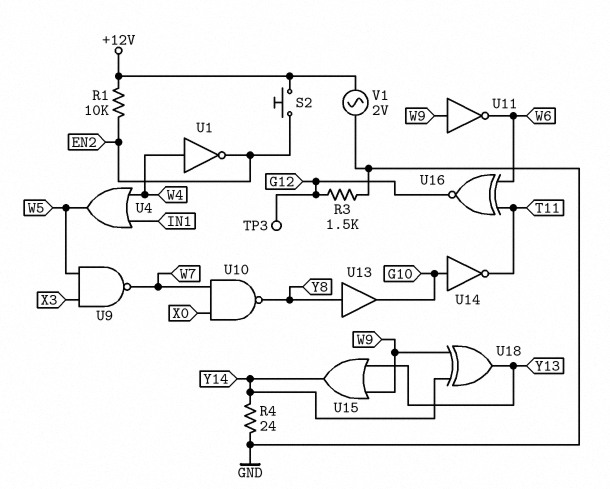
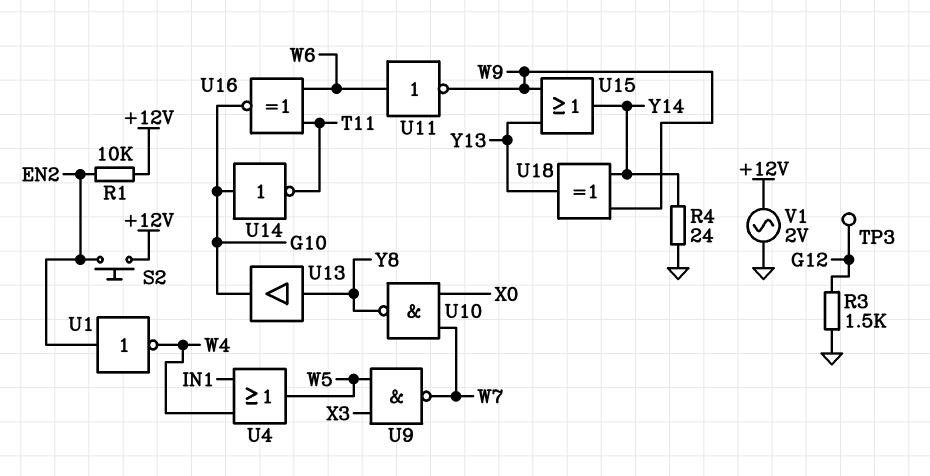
U1: NOT (in W4, out EN2) -> NOT (in EN2, out W4)
U11: NOT (in W9, out W6) -> NOT (in W6, out W9)
U16: XNOR (in T11, in W6, out G12) -> XNOR (in T11, in W6, out G10)

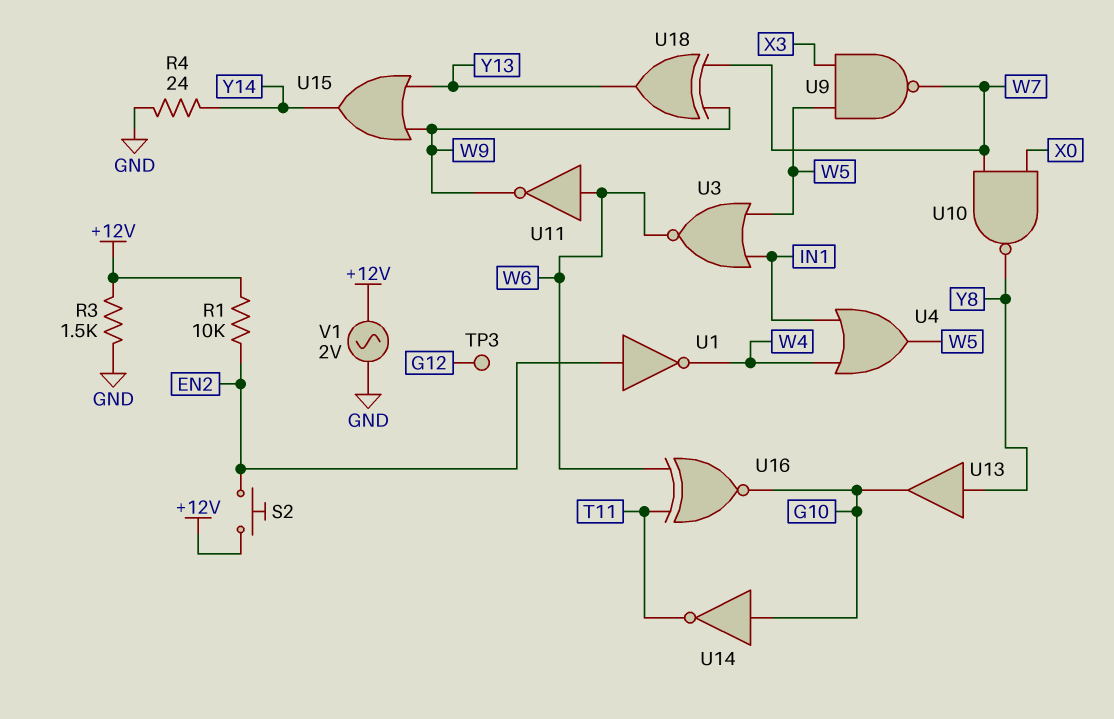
R3: 1.5k (G12, GND) -> 1.5k (+12V, GND)
U3: none -> NOR (in IN1, in W5, out W6)
U18: XOR (in W9, in Y14, out Y13) -> XOR (in W7, in W9, out Y13)

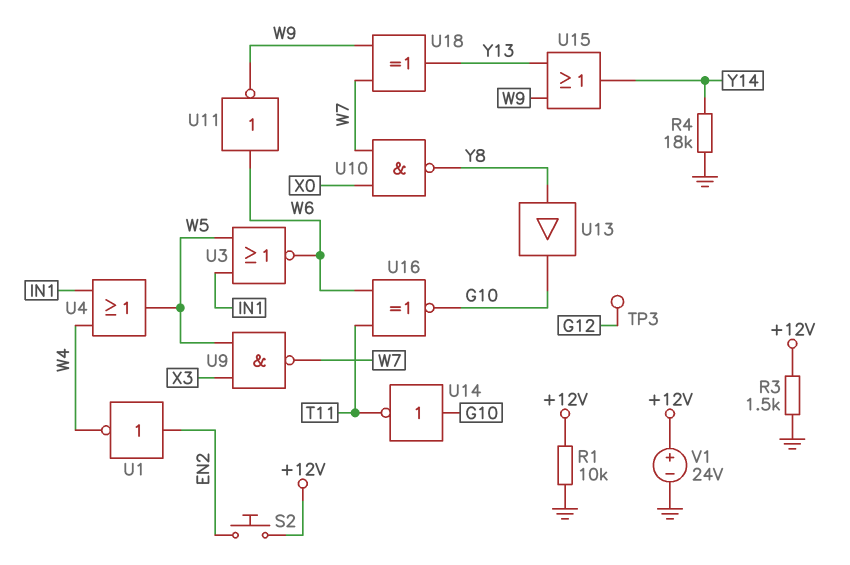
R1: 10k (+12V, EN2) -> 10k (+12V, GND)
R4: 24 (GND, Y14) -> 18k (GND, Y14)
V1: AC 2V (+12V, GND) -> 24V (plus +12V, minus GND)

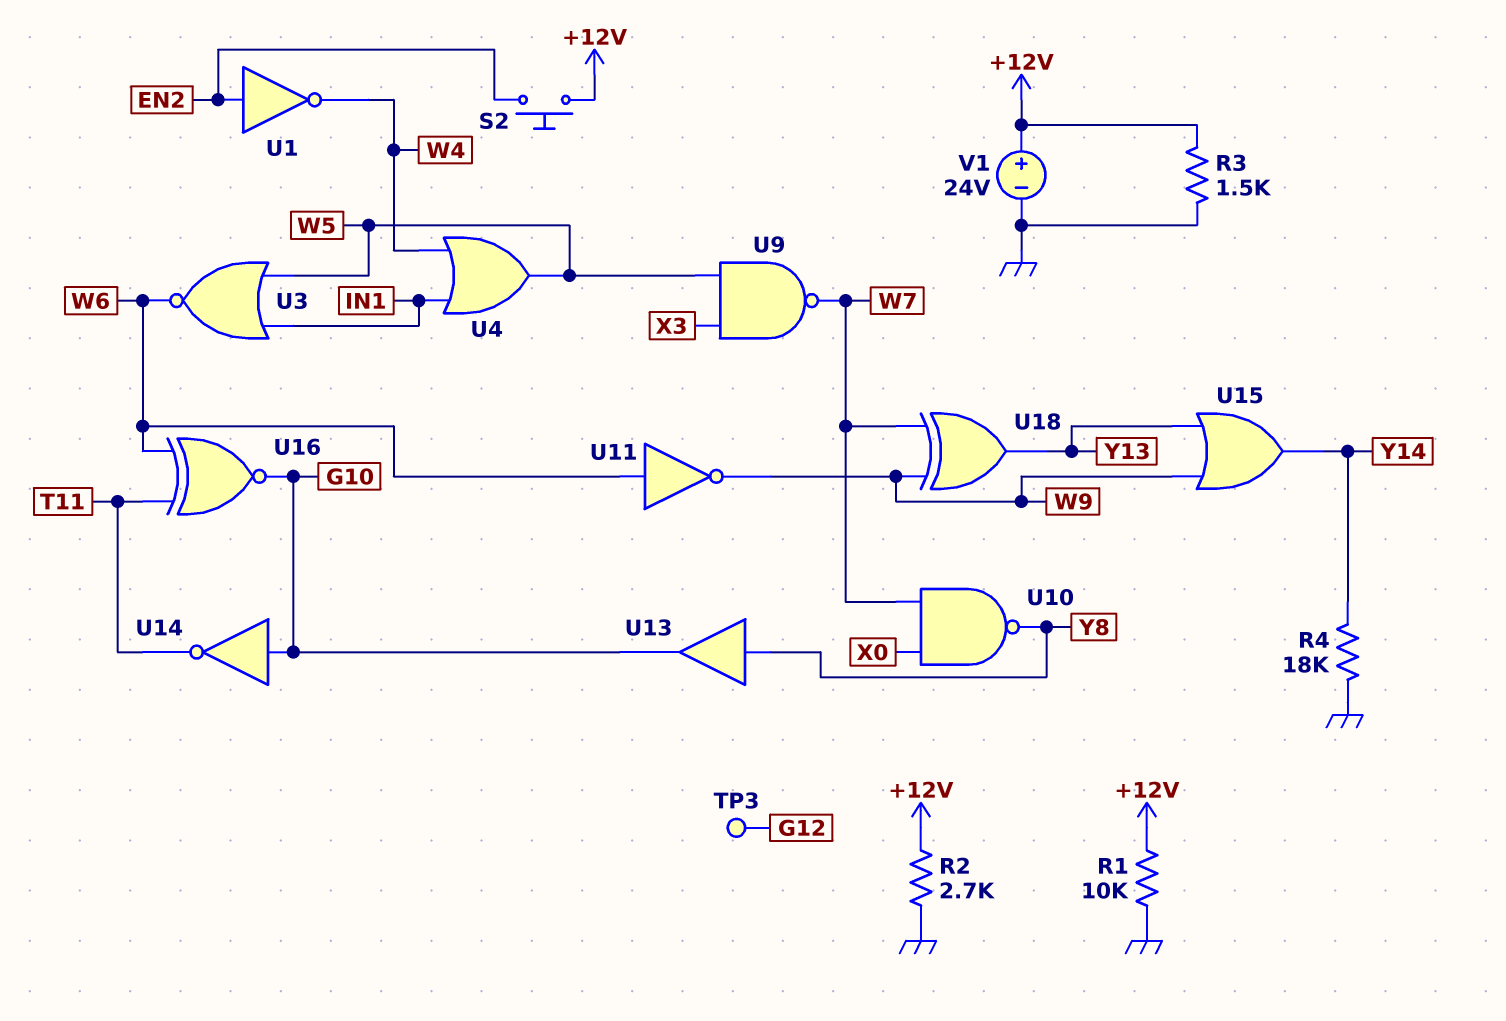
R2: none -> 2.7k (+12V, GND)

